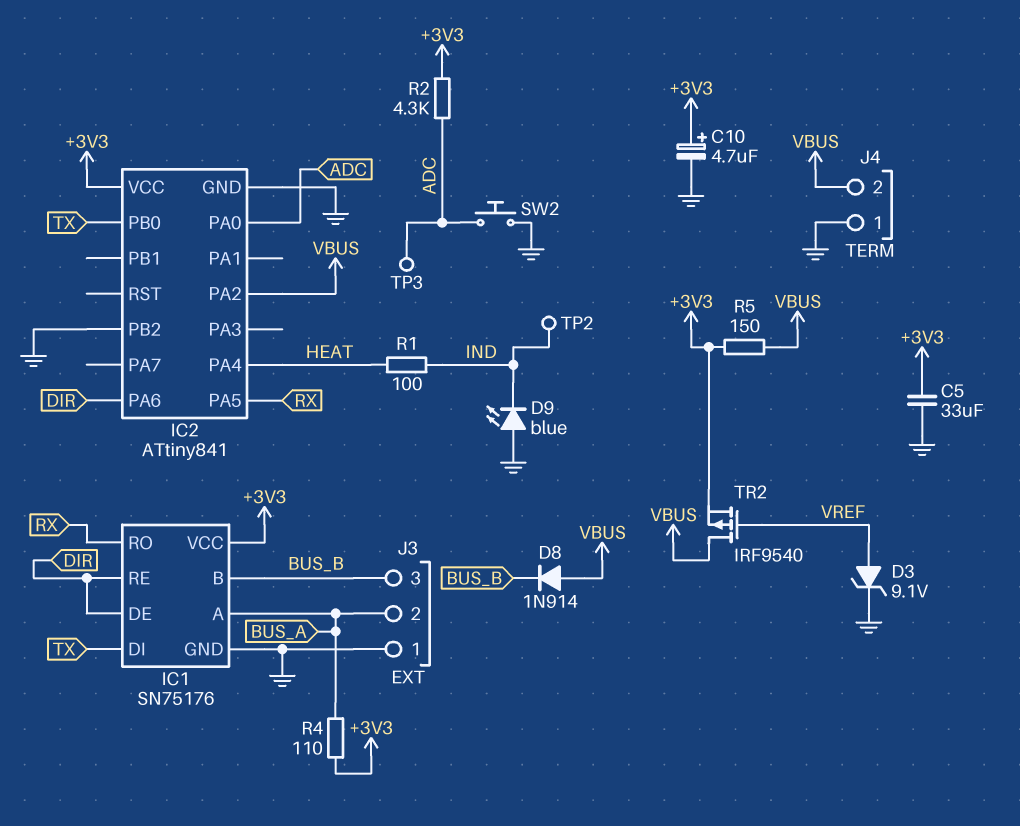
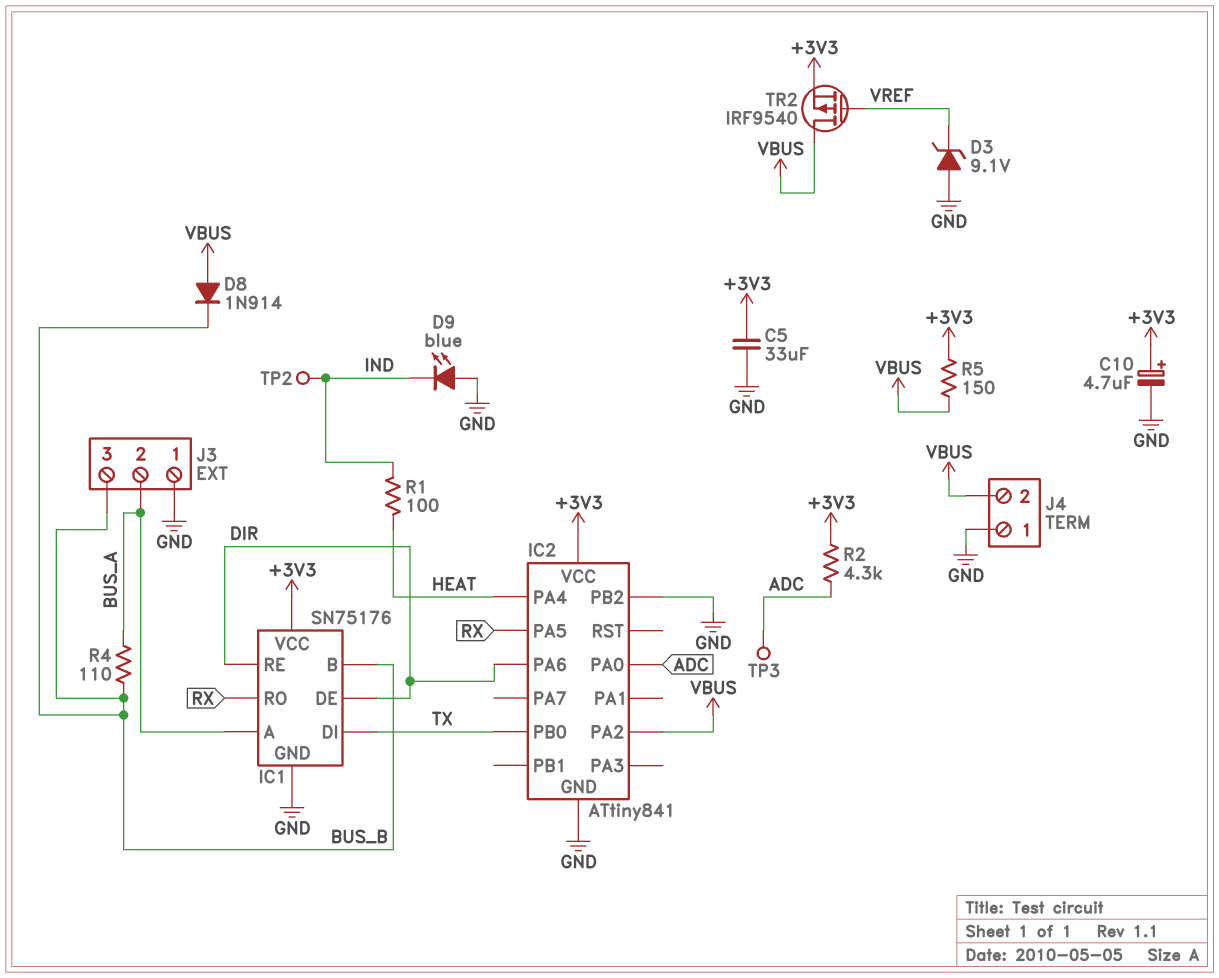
D3: zener 9.1V (A VREF, K GND) -> zener 9.1V (A GND, K VREF)
R4: 110 (+3V3, BUS_A) -> 110 (BUS_A, BUS_B)
SW2: button (ADC, GND) -> none

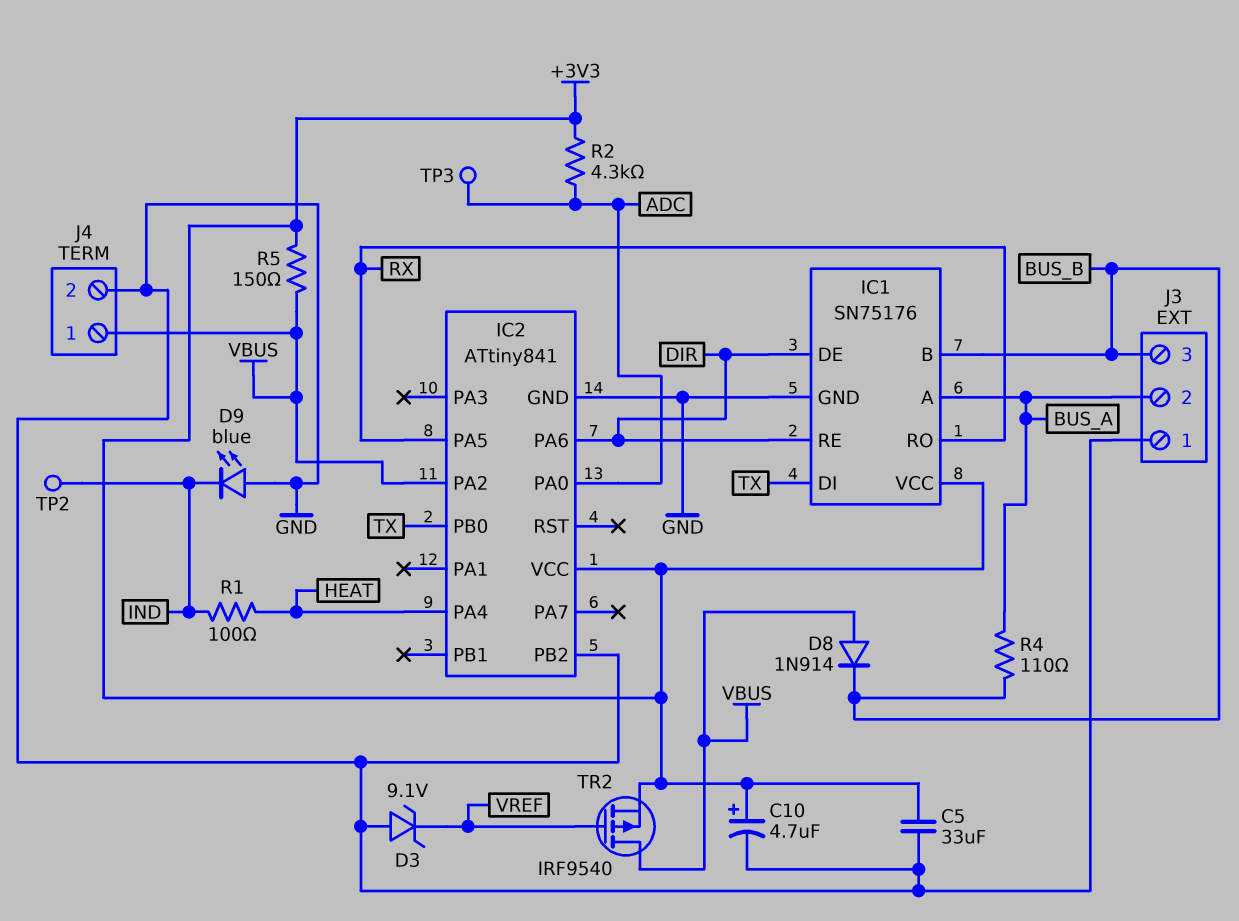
J4 pin 1: GND -> VBUS
J4 pin 2: VBUS -> GND

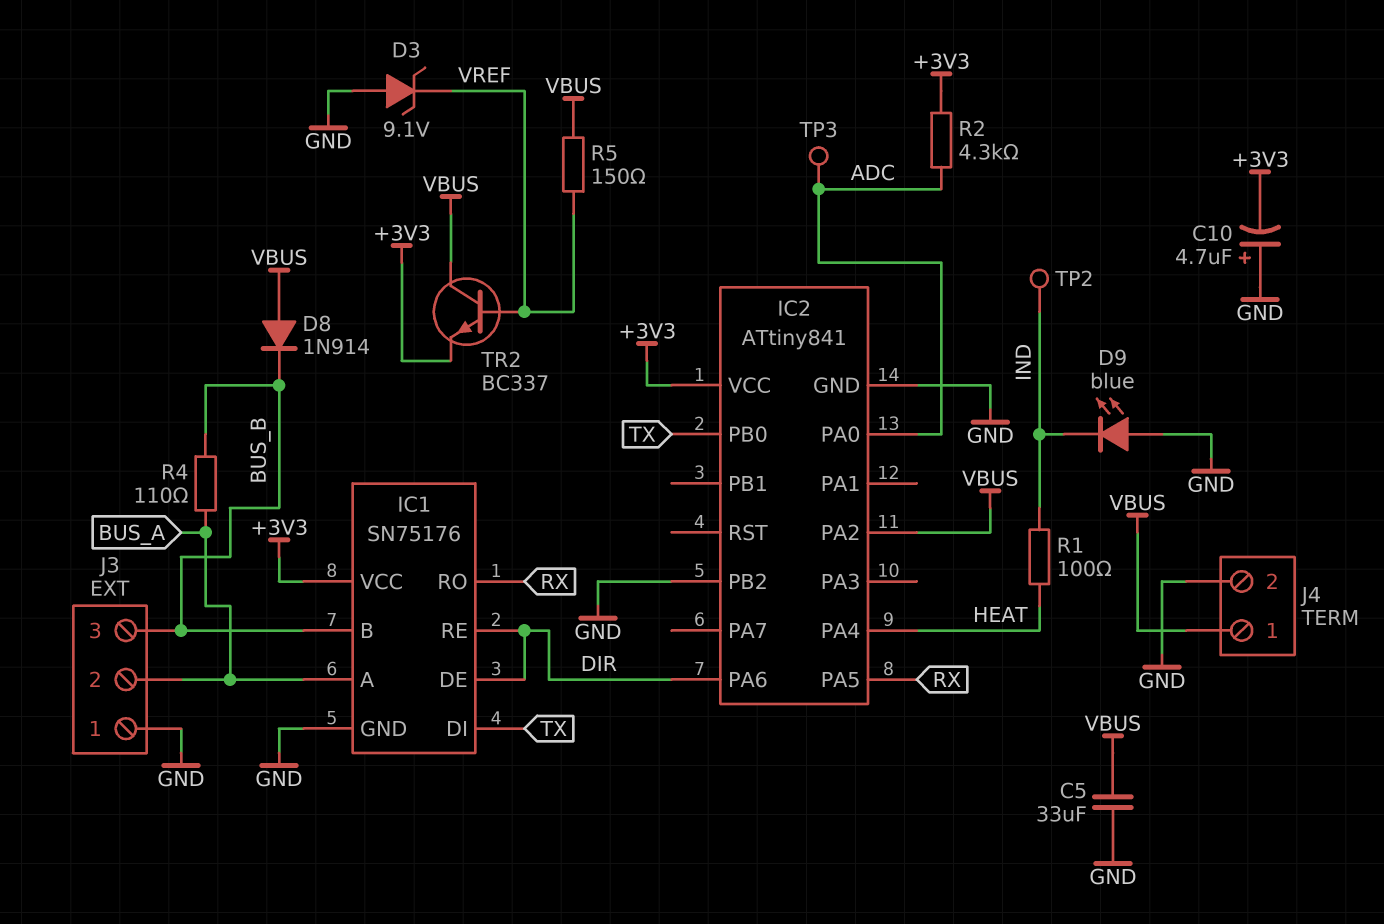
C5: 33uF (+3V3, GND) -> 33uF (GND, VBUS)
C10: 4.7uF (plus +3V3, minus GND) -> 4.7uF (plus GND, minus +3V3)
R5: 150 (+3V3, VBUS) -> 150 (VBUS, VREF)
TR2: PMOS IRF9540 (G VREF, D VBUS, S +3V3) -> NPN BC337 (B VREF, C VBUS, E +3V3)

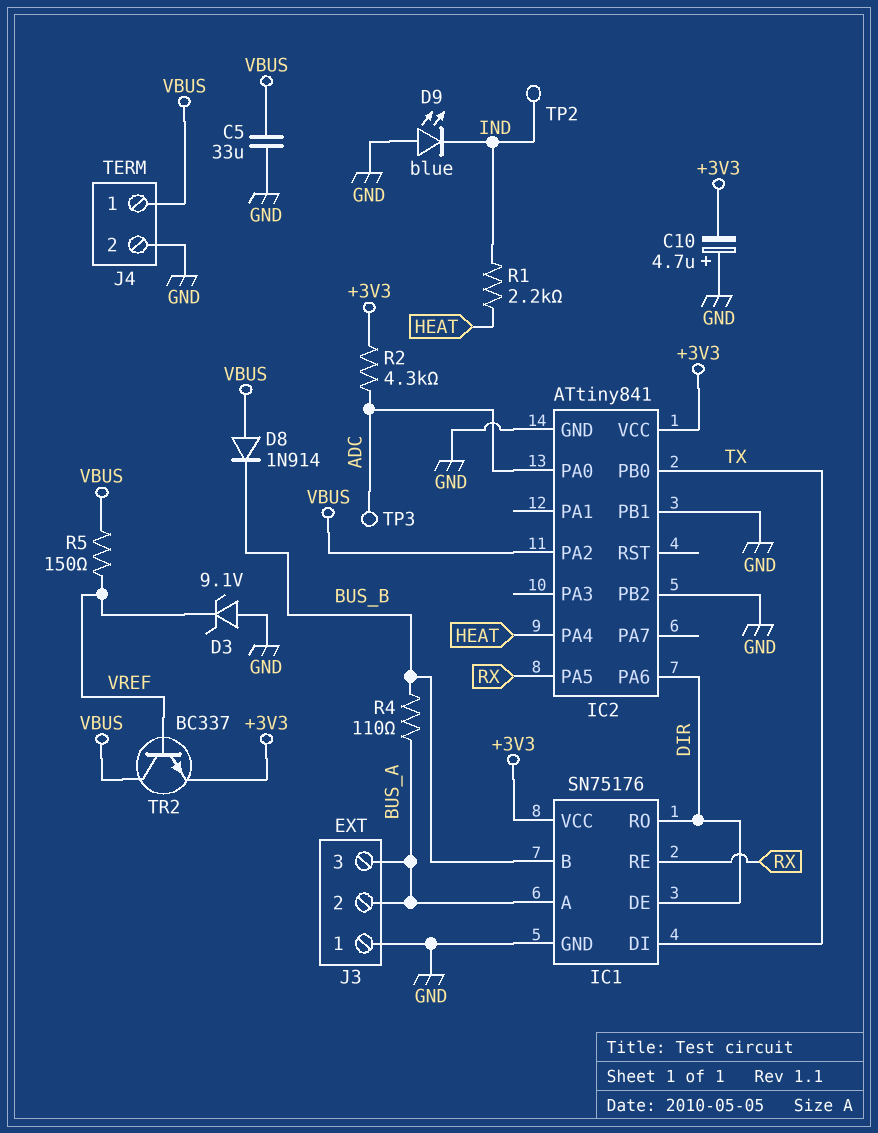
IC1 pin RE: DIR -> RX
IC1 pin RO: RX -> DIR
IC2 pin PB1: none -> GND
J3 pin 3: BUS_B -> BUS_A
R1: 100 (HEAT, IND) -> 2.2k (HEAT, IND)

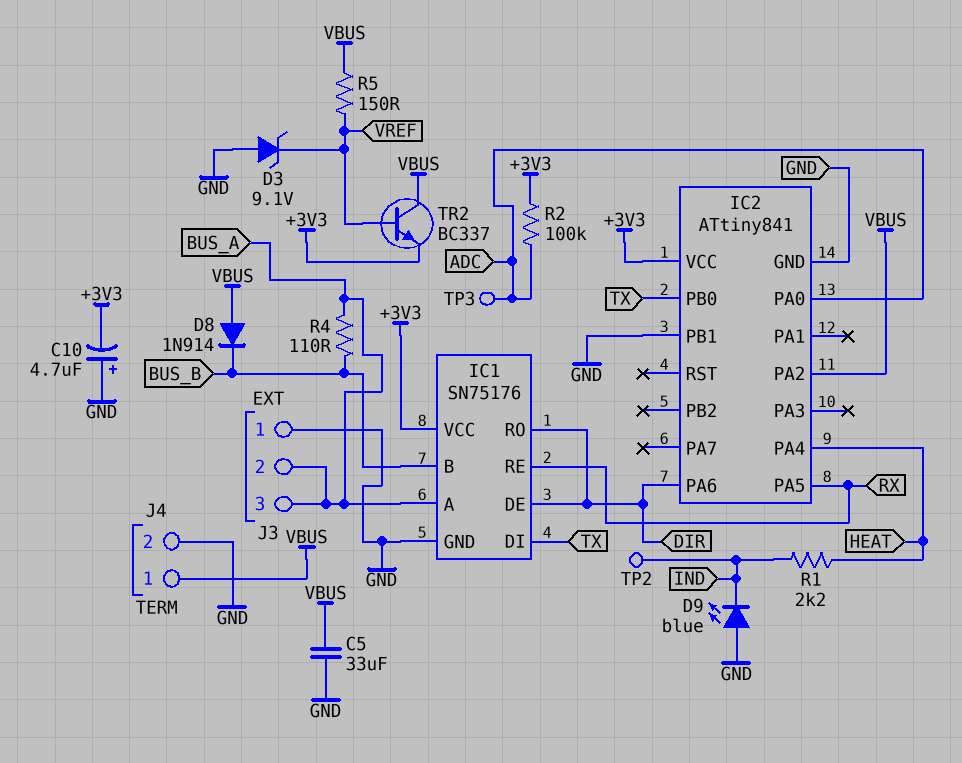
IC2 pin PB2: GND -> none
R2: 4.3k (+3V3, ADC) -> 100k (+3V3, ADC)

